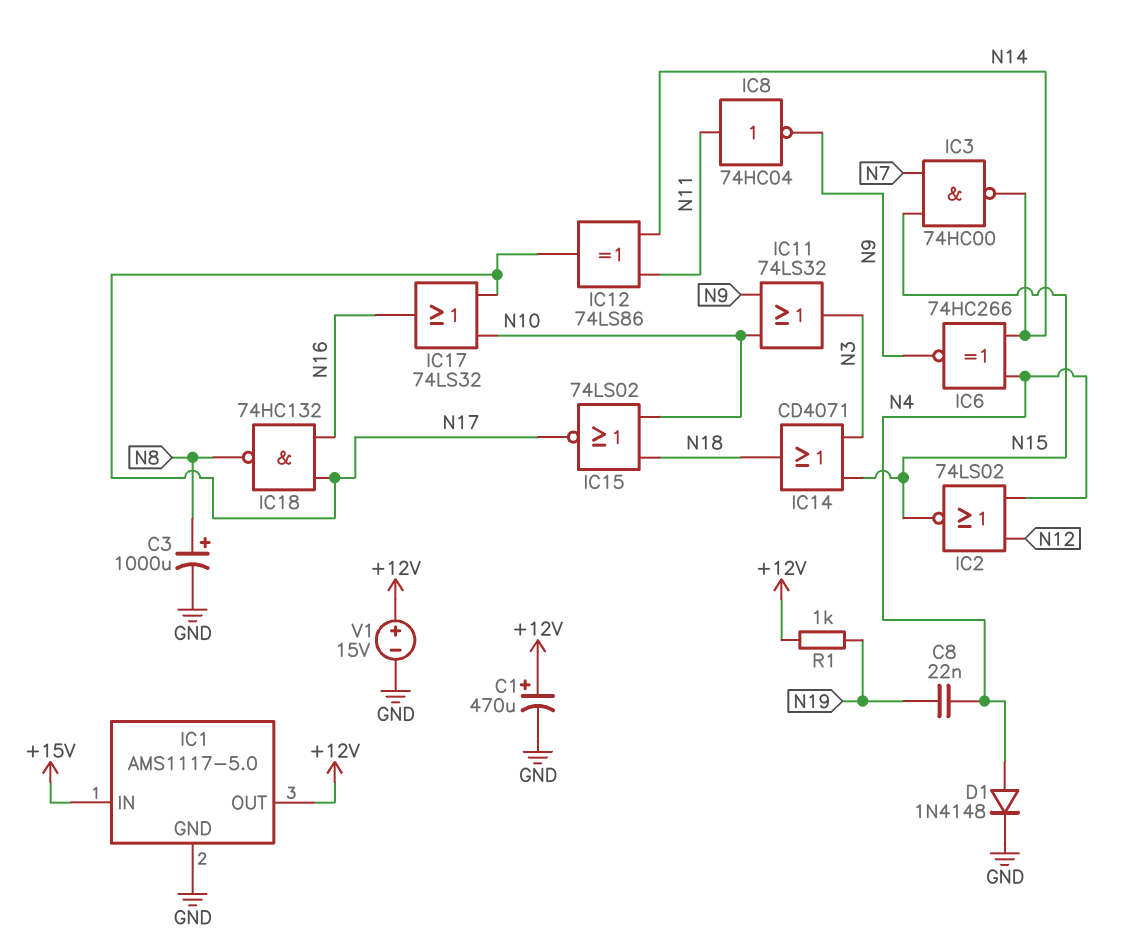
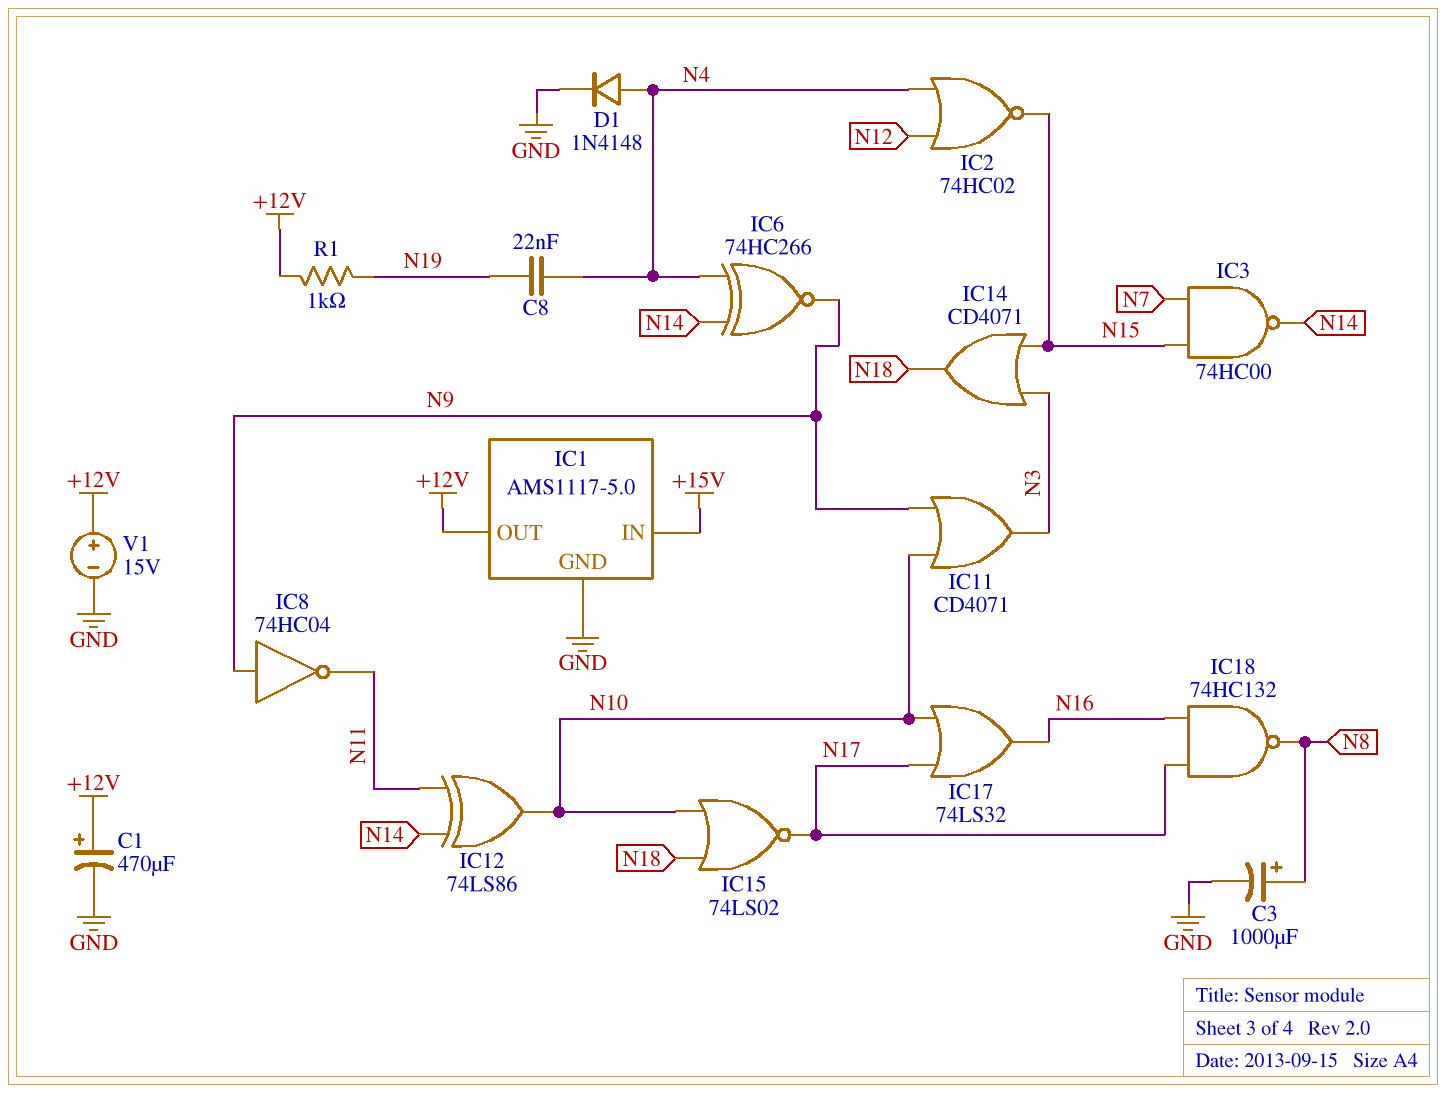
IC2: NOR 74LS02 (in N4, in N12, out N15) -> NOR 74HC02 (in N4, in N12, out N15)
IC8: NOT 74HC04 (in N11, out N9) -> NOT 74HC04 (in N9, out N11)
IC11: OR 74LS32 (in N9, in N10, out N3) -> OR CD4071 (in N9, in N10, out N3)
IC12: XOR 74LS86 (in N11, in N14, out N17) -> XOR 74LS86 (in N11, in N14, out N10)

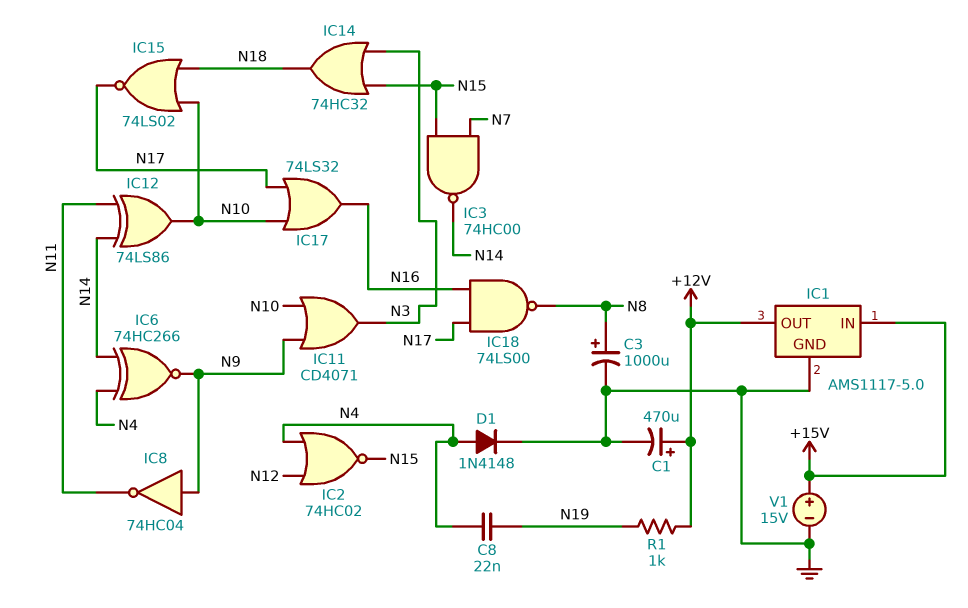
IC14: OR CD4071 (in N3, in N15, out N18) -> OR 74HC32 (in N3, in N15, out N18)
IC18: NAND 74HC132 (in N16, in N17, out N8) -> NAND 74LS00 (in N16, in N17, out N8)
V1: 15V (plus +12V, minus GND) -> 15V (plus +15V, minus GND)

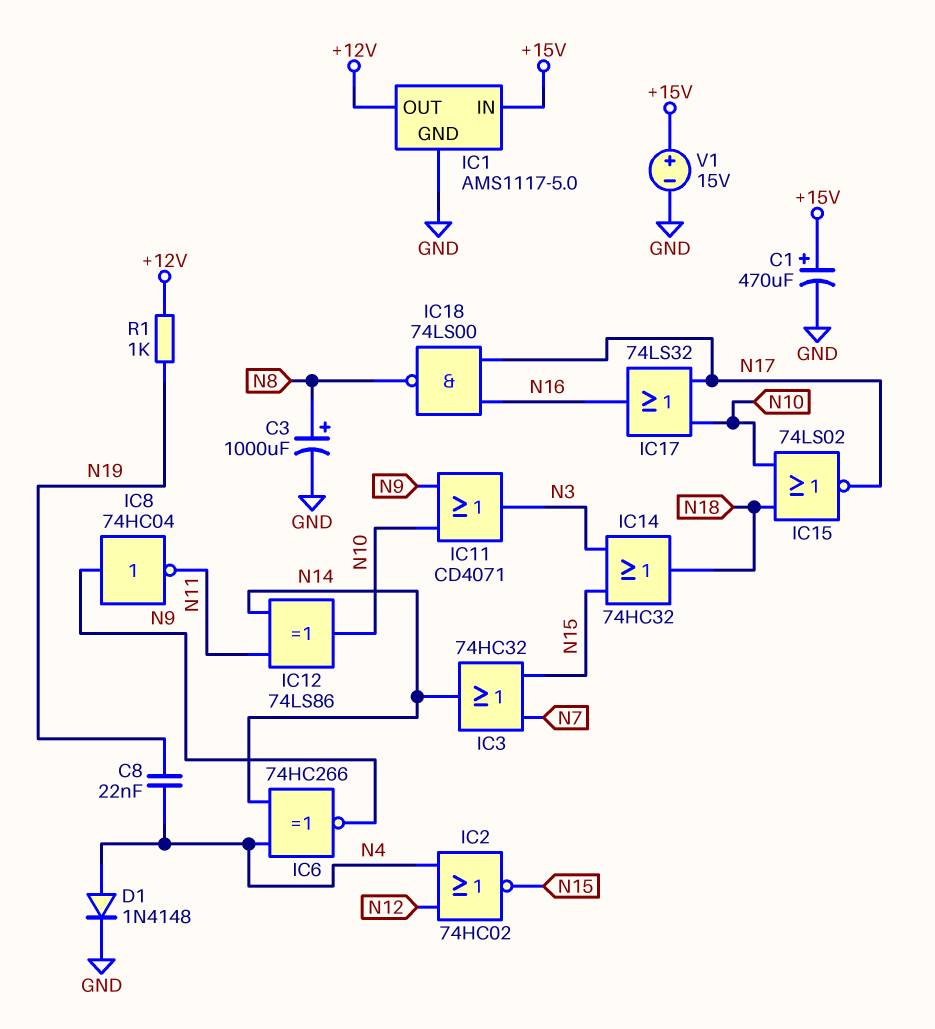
C1: 470uF (plus +12V, minus GND) -> 470uF (plus +15V, minus GND)
IC3: NAND 74HC00 (in N7, in N15, out N14) -> OR 74HC32 (in N7, in N15, out N14)

